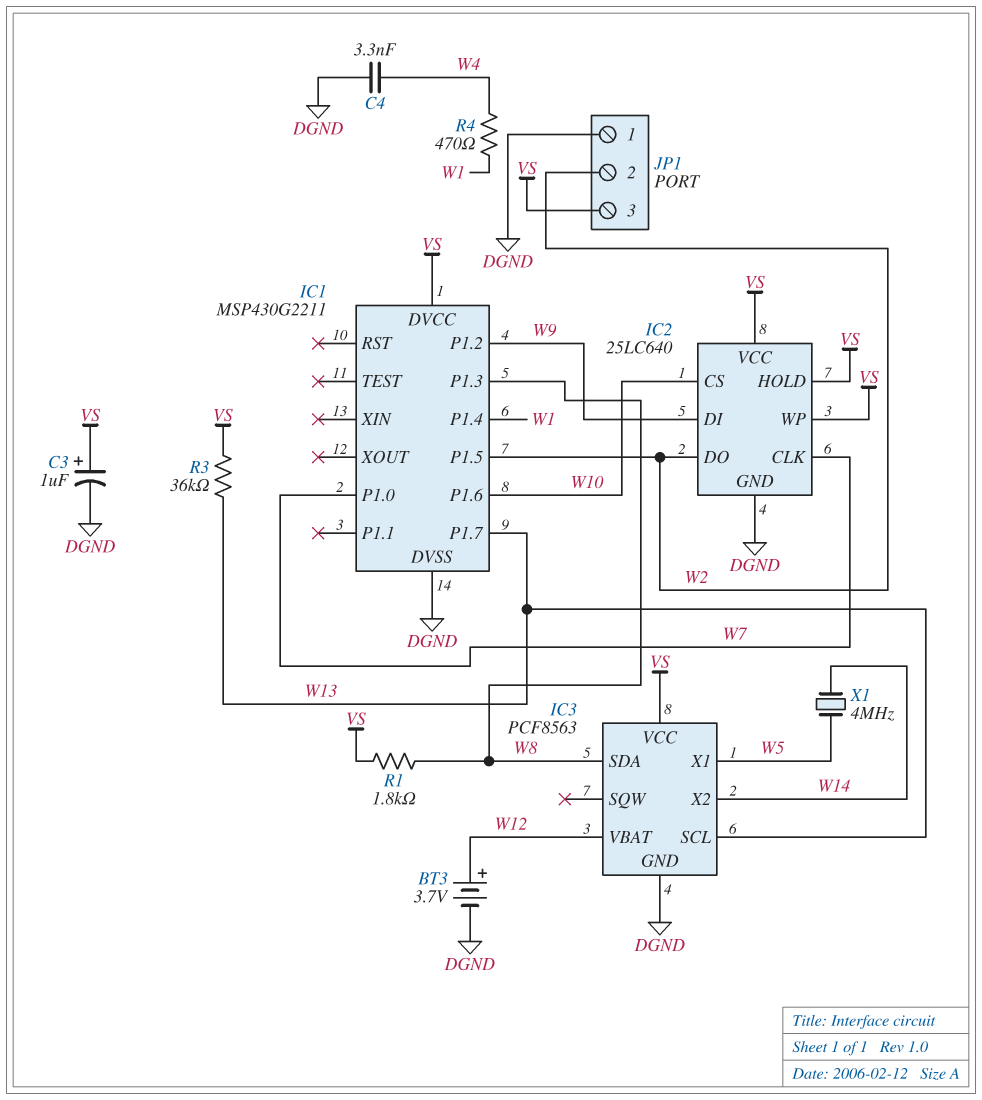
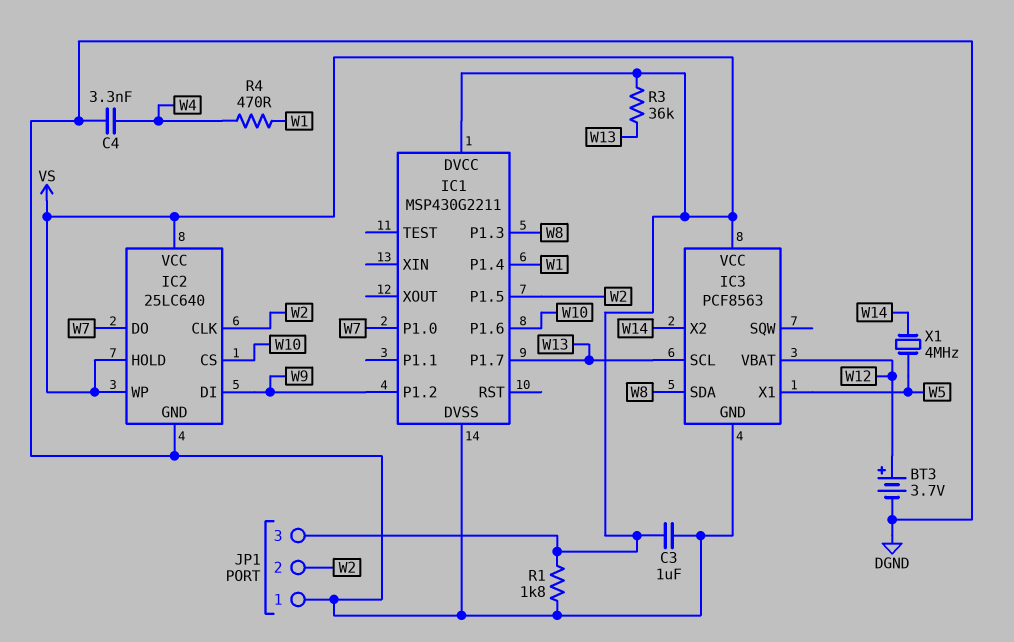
C3: 1uF (plus VS, minus DGND) -> 1uF (DGND, VS)
IC2 pin CLK: W7 -> W2
IC2 pin DO: W2 -> W7
R1: 1.8k (VS, W8) -> 1.8k (DGND, VS)

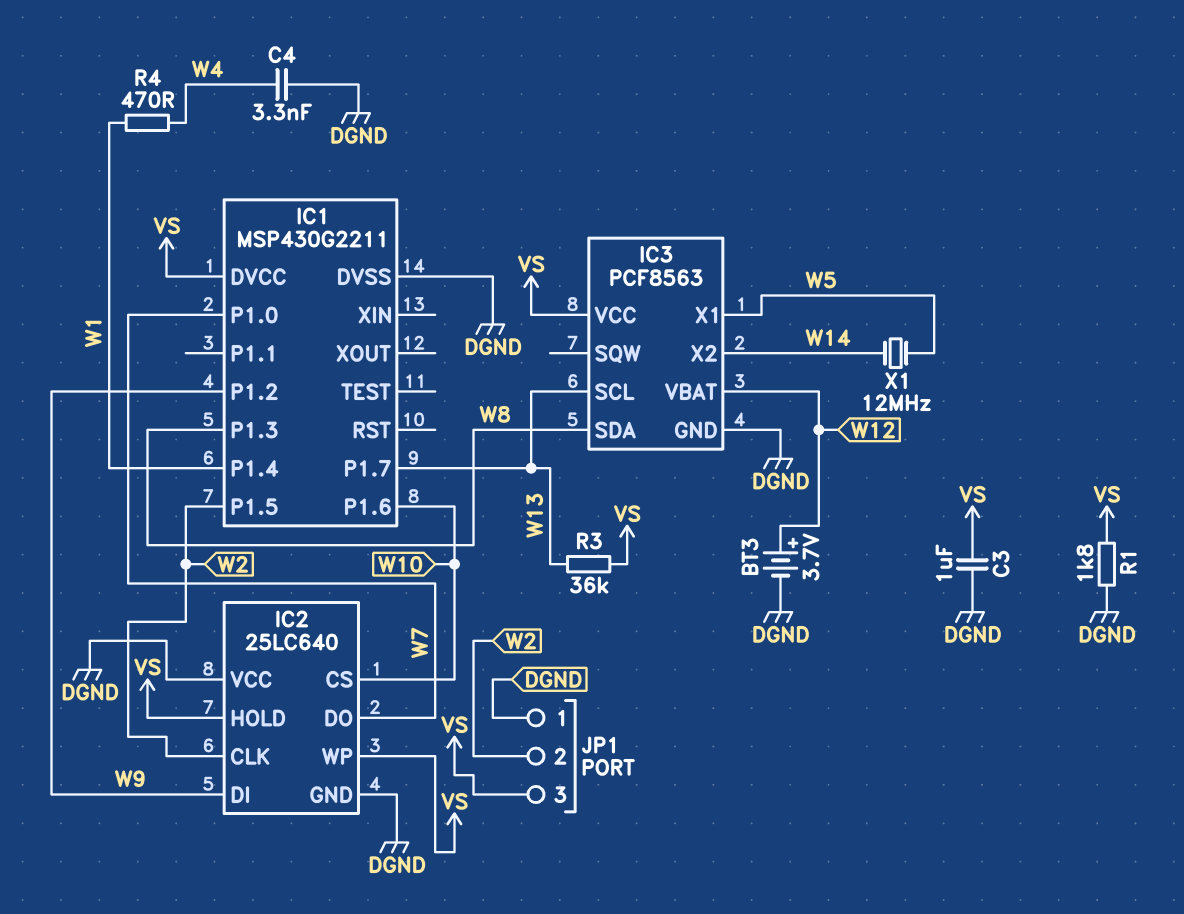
IC2 pin VCC: VS -> DGND
X1: 4MHz (W5, W14) -> 12MHz (W5, W14)

